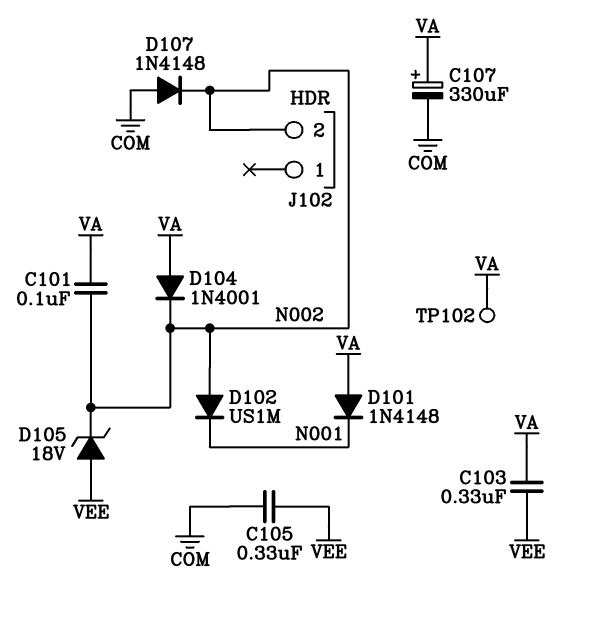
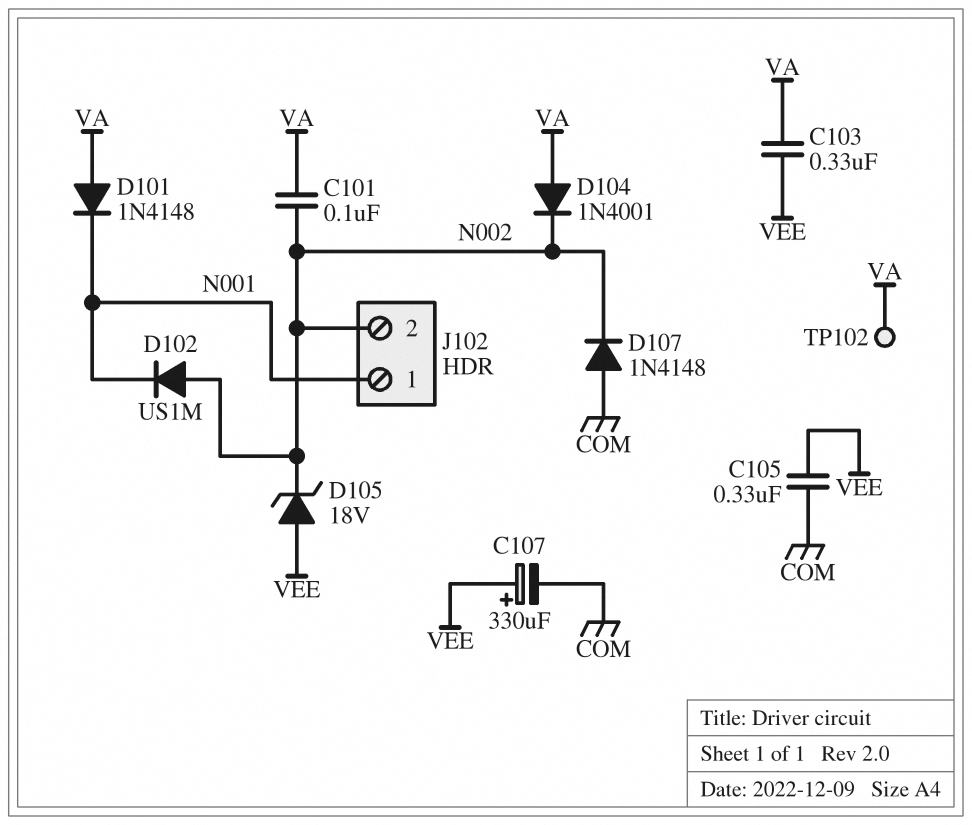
C107: 330uF (plus VA, minus COM) -> 330uF (plus VEE, minus COM)
J102 pin 1: none -> N001

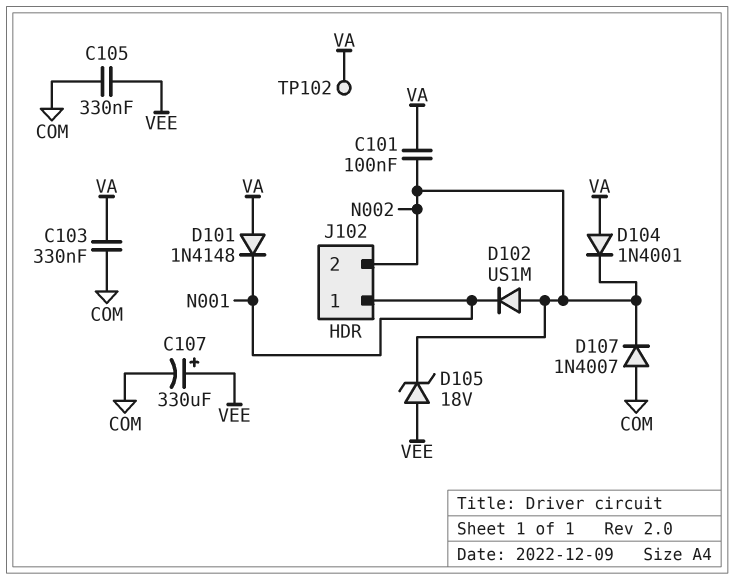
C103: 330nF (VA, VEE) -> 330nF (COM, VA)
D107: diode 1N4148 (A COM, K N002) -> diode 1N4007 (A COM, K N002)

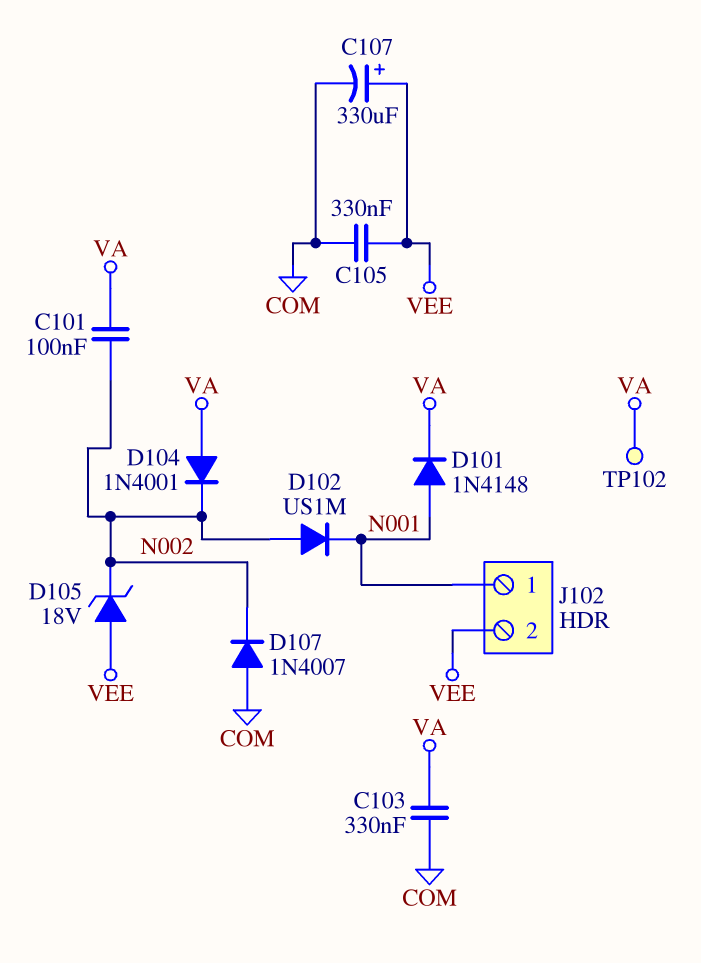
D101: diode 1N4148 (A VA, K N001) -> diode 1N4148 (A N001, K VA)
J102 pin 2: N002 -> VEE

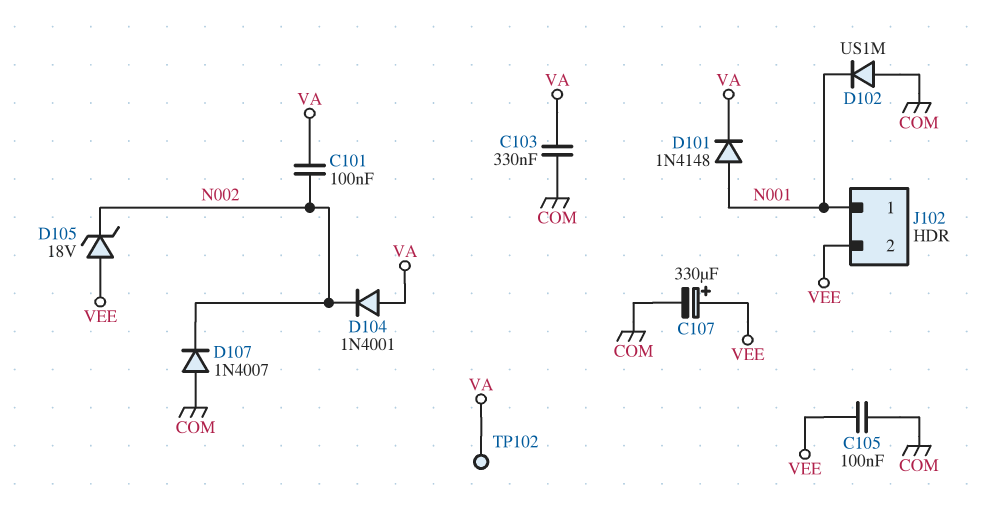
C105: 330nF (COM, VEE) -> 100nF (COM, VEE)
D102: diode US1M (A N002, K N001) -> diode US1M (A COM, K N001)

